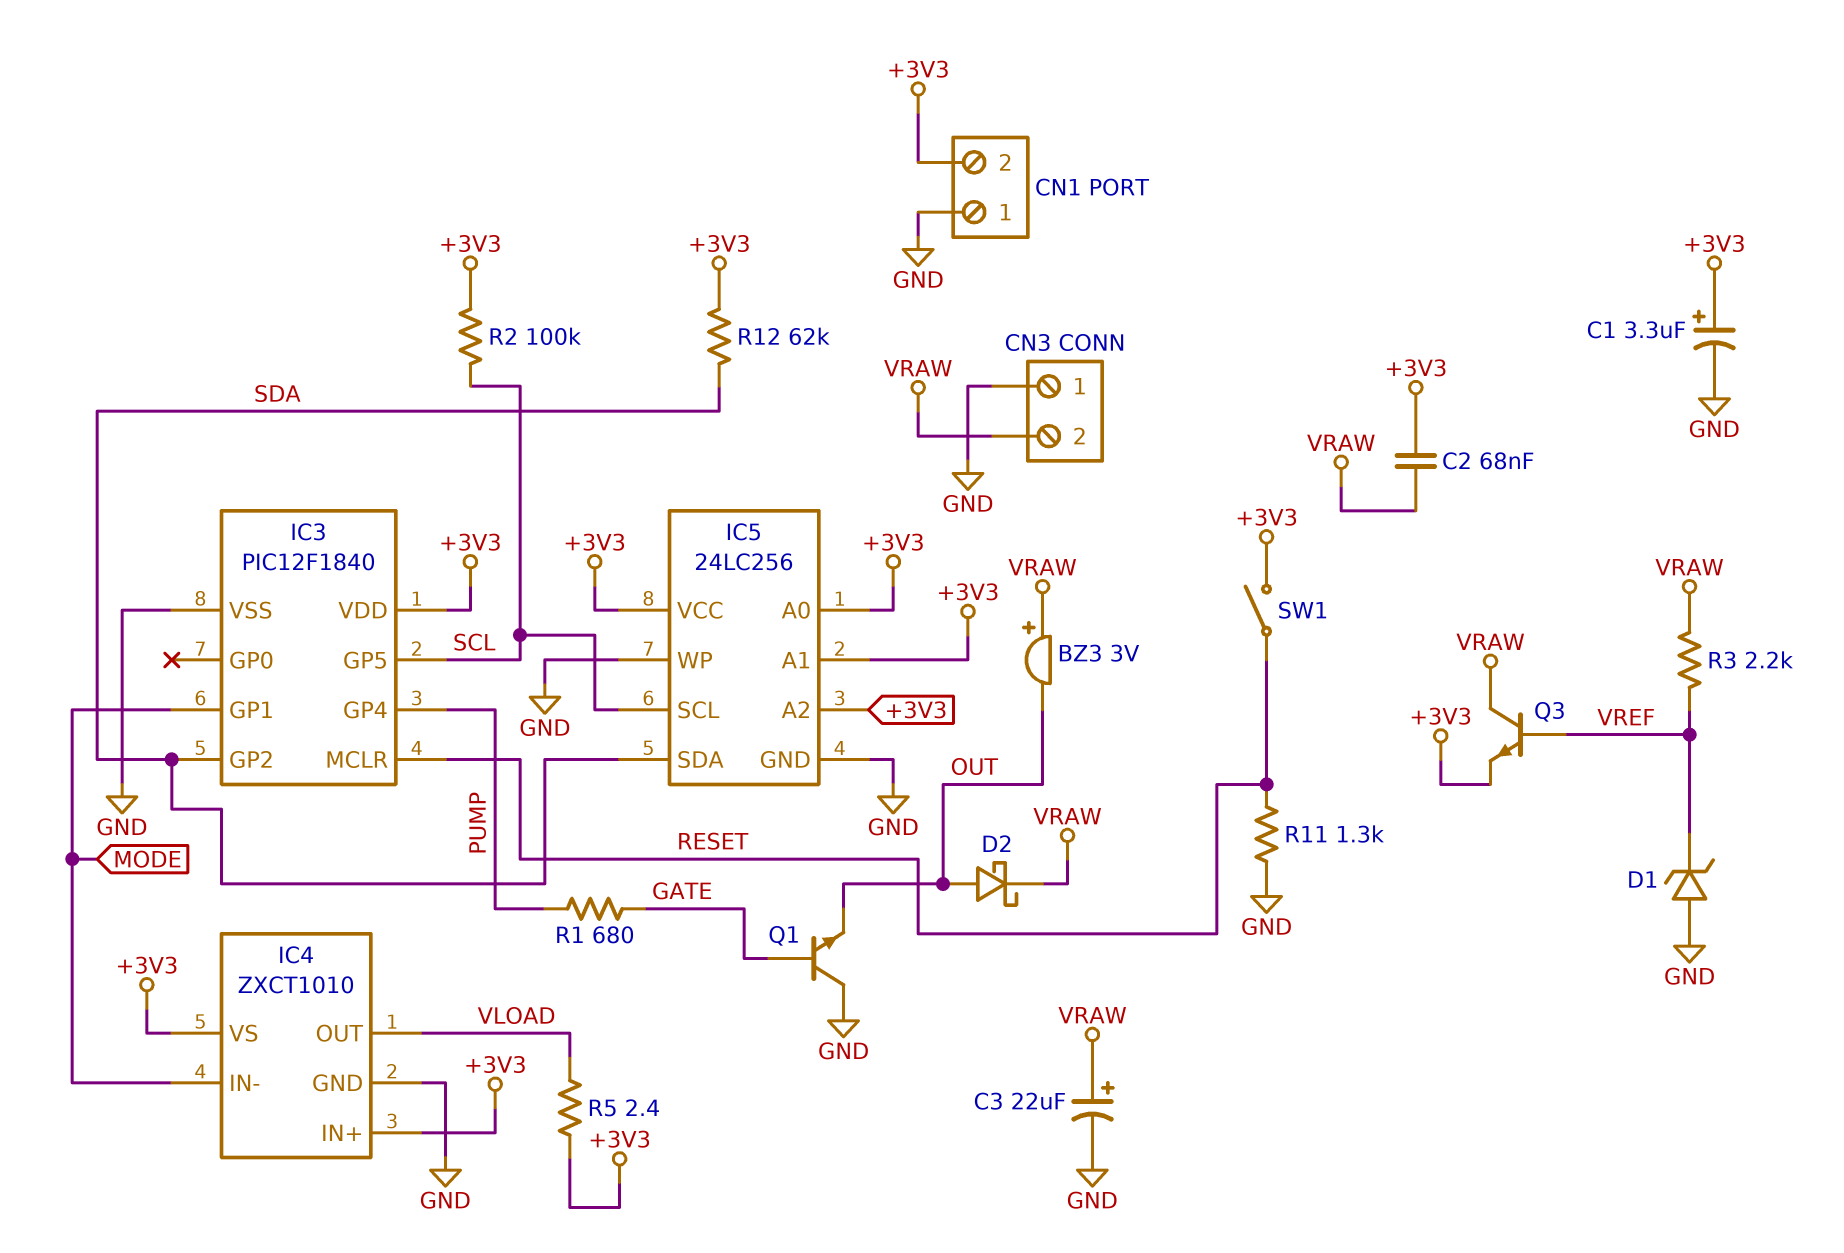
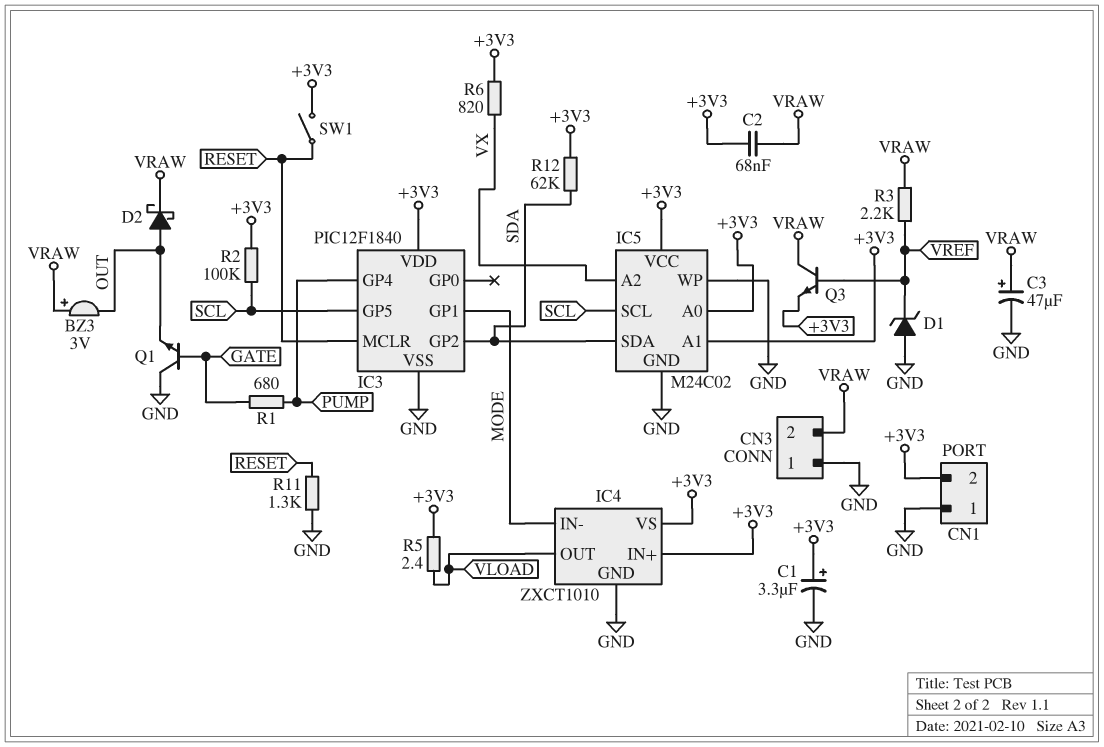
C3: 22uF (plus VRAW, minus GND) -> 47uF (plus VRAW, minus GND)
IC5: 24LC256 -> M24C02
IC5 pin A2: +3V3 -> VX
R6: none -> 820 (+3V3, VX)

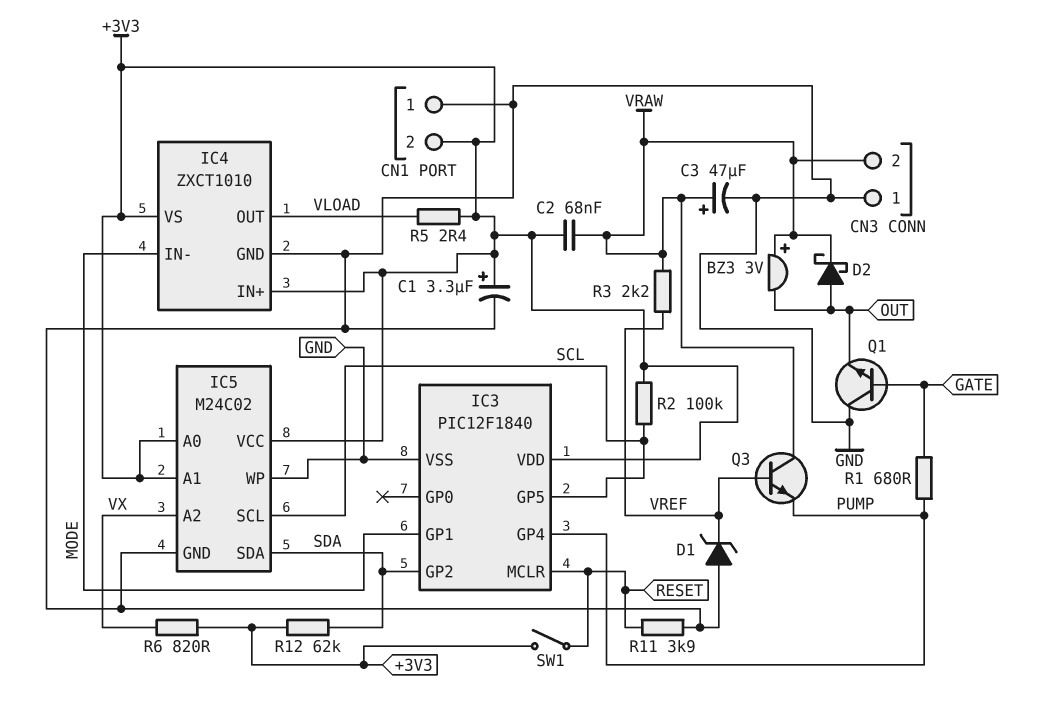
Q3: NPN (B VREF, C VRAW, E +3V3) -> NPN (B VREF, C VRAW, E PUMP)
R11: 1.3k (GND, RESET) -> 3.9k (GND, RESET)

